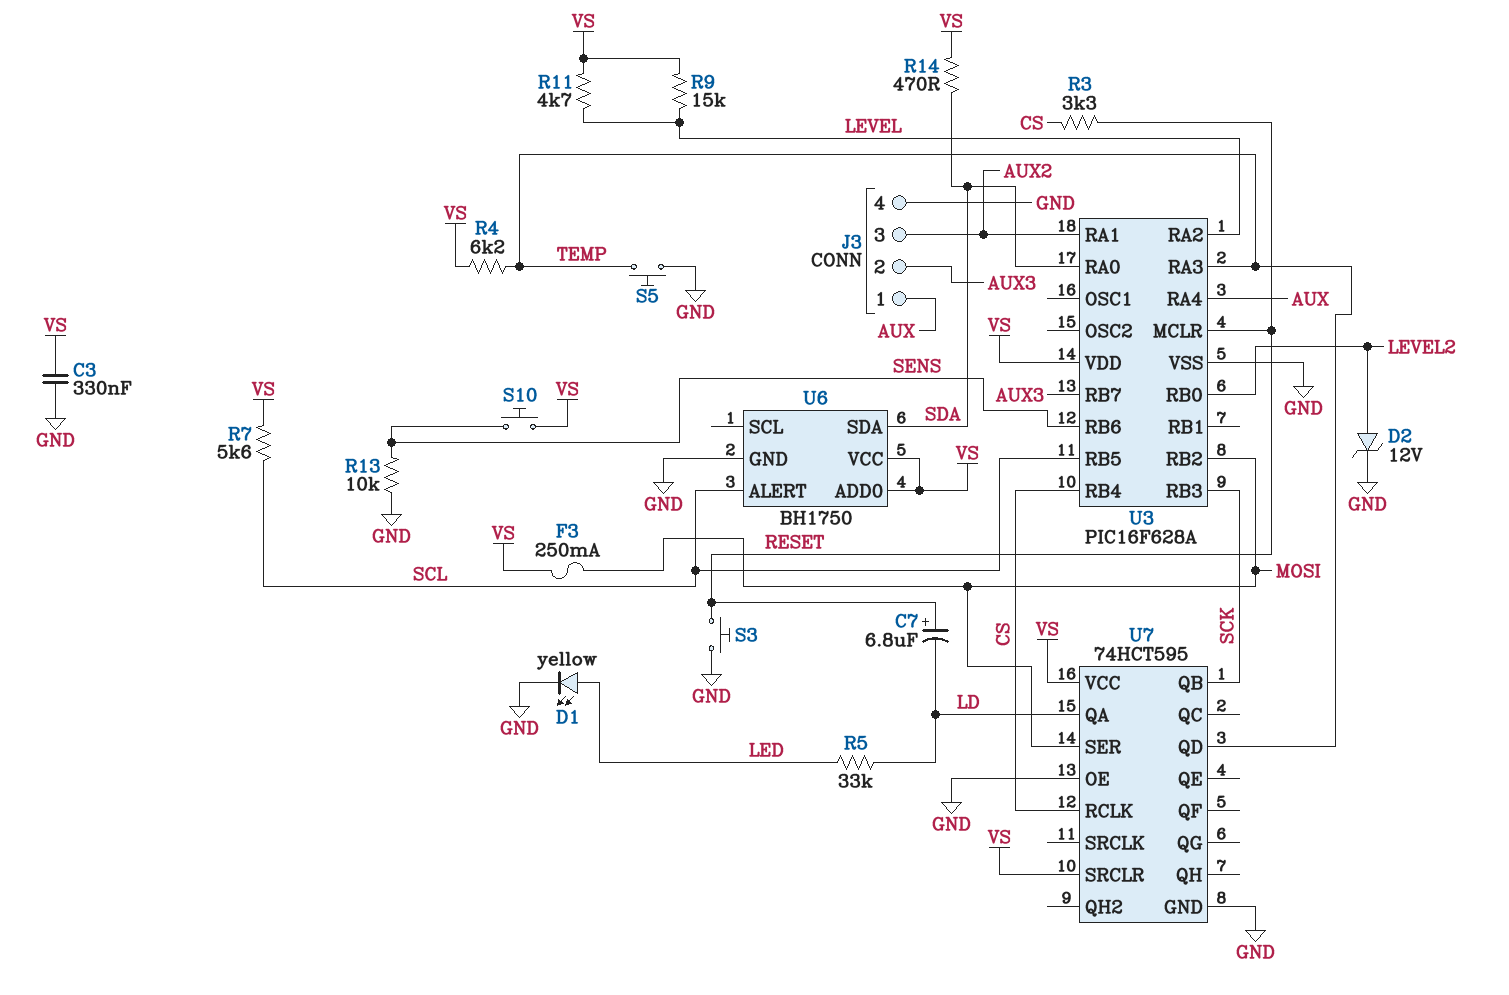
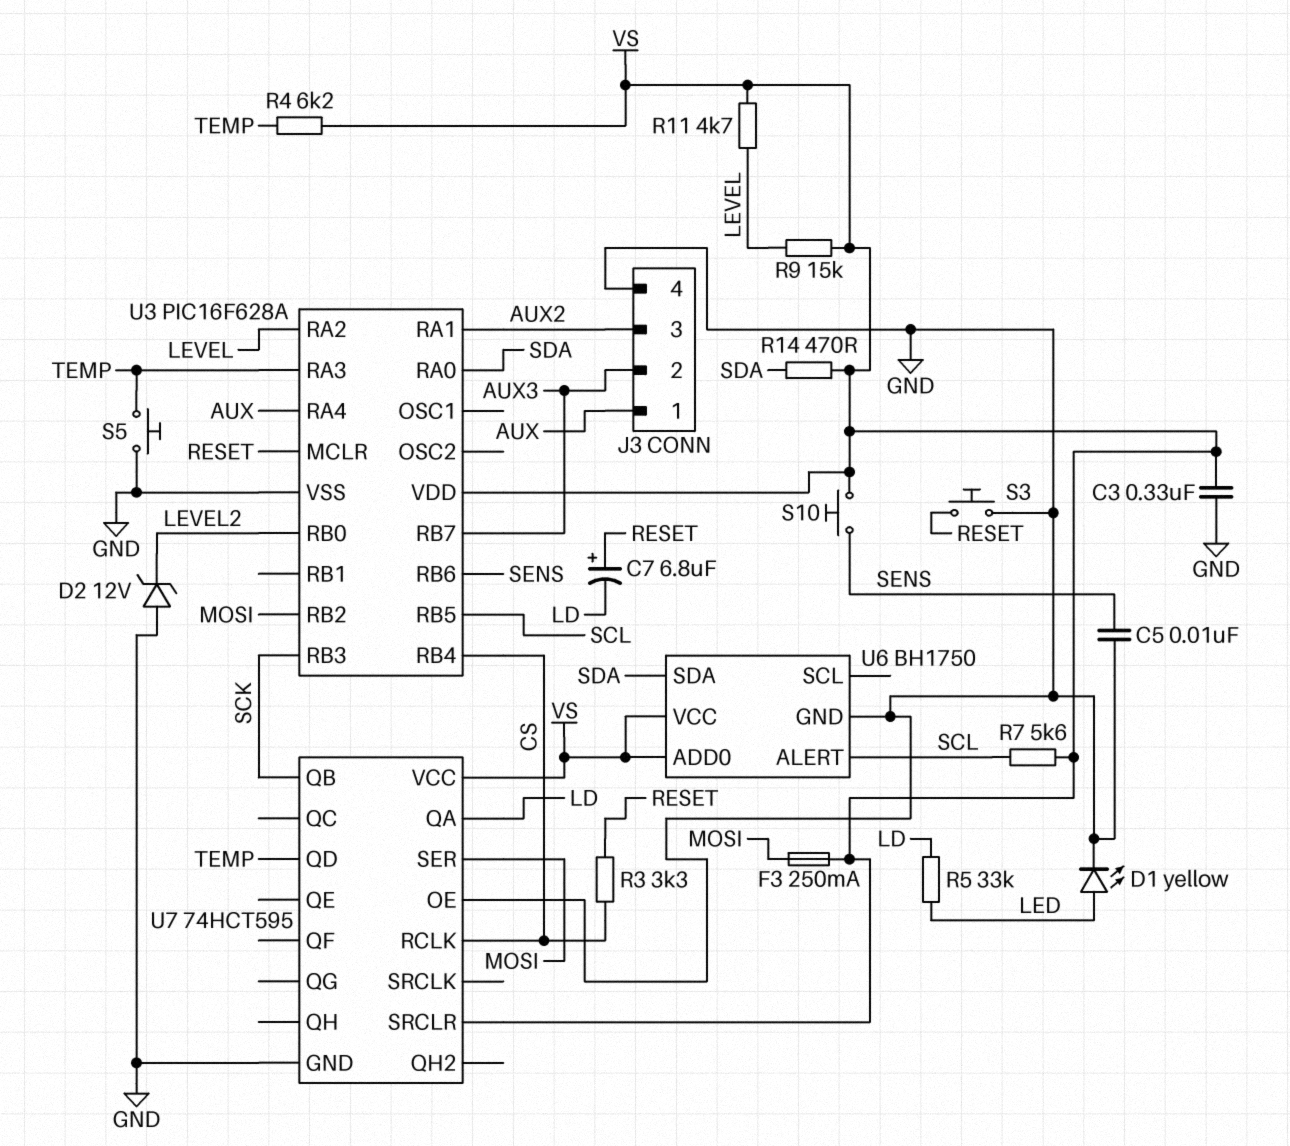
C5: none -> 10nF (GND, SENS)
D2: zener 12V (A LEVEL2, K GND) -> zener 12V (A GND, K LEVEL2)
R13: 10k (GND, SENS) -> none

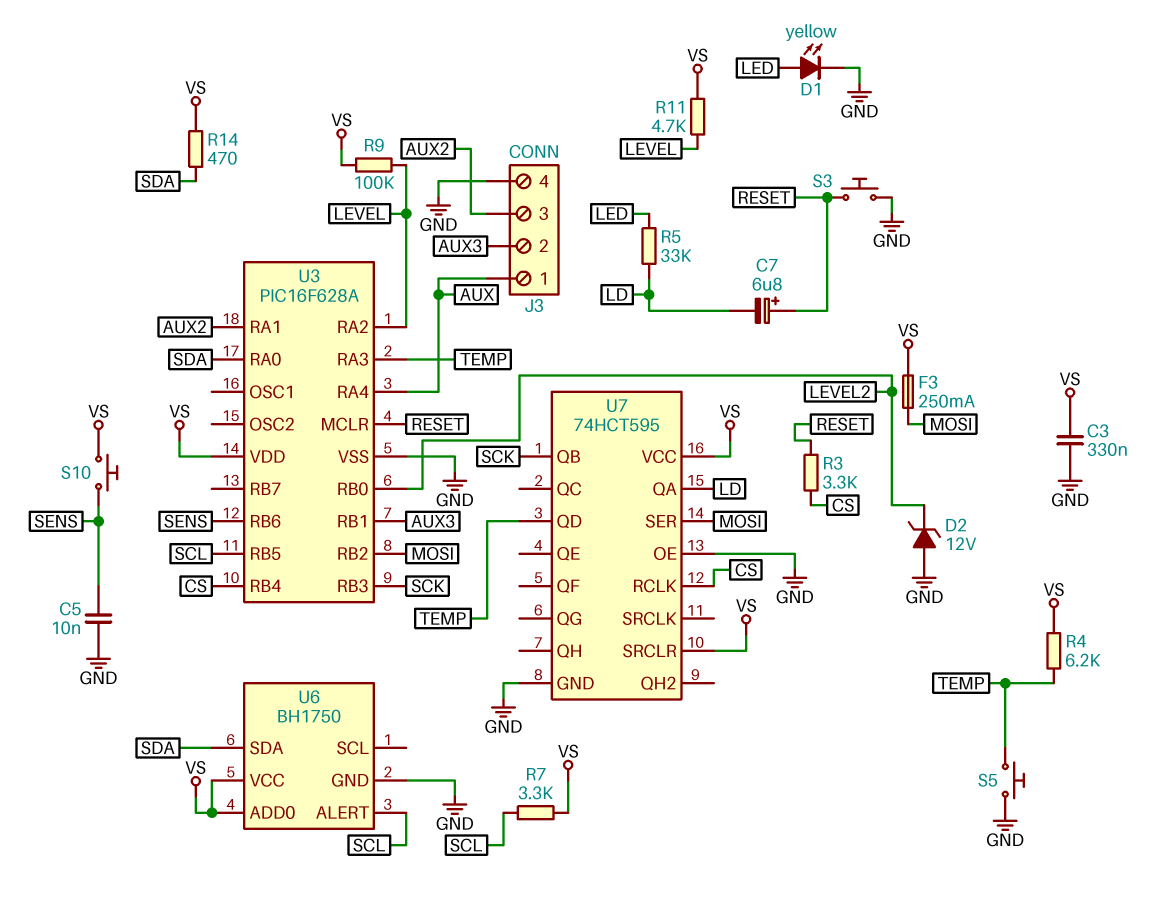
R7: 5.6k (SCL, VS) -> 3.3k (SCL, VS)
R9: 15k (LEVEL, VS) -> 100k (LEVEL, VS)
U3 pin RB1: none -> AUX3
U3 pin RB7: AUX3 -> none

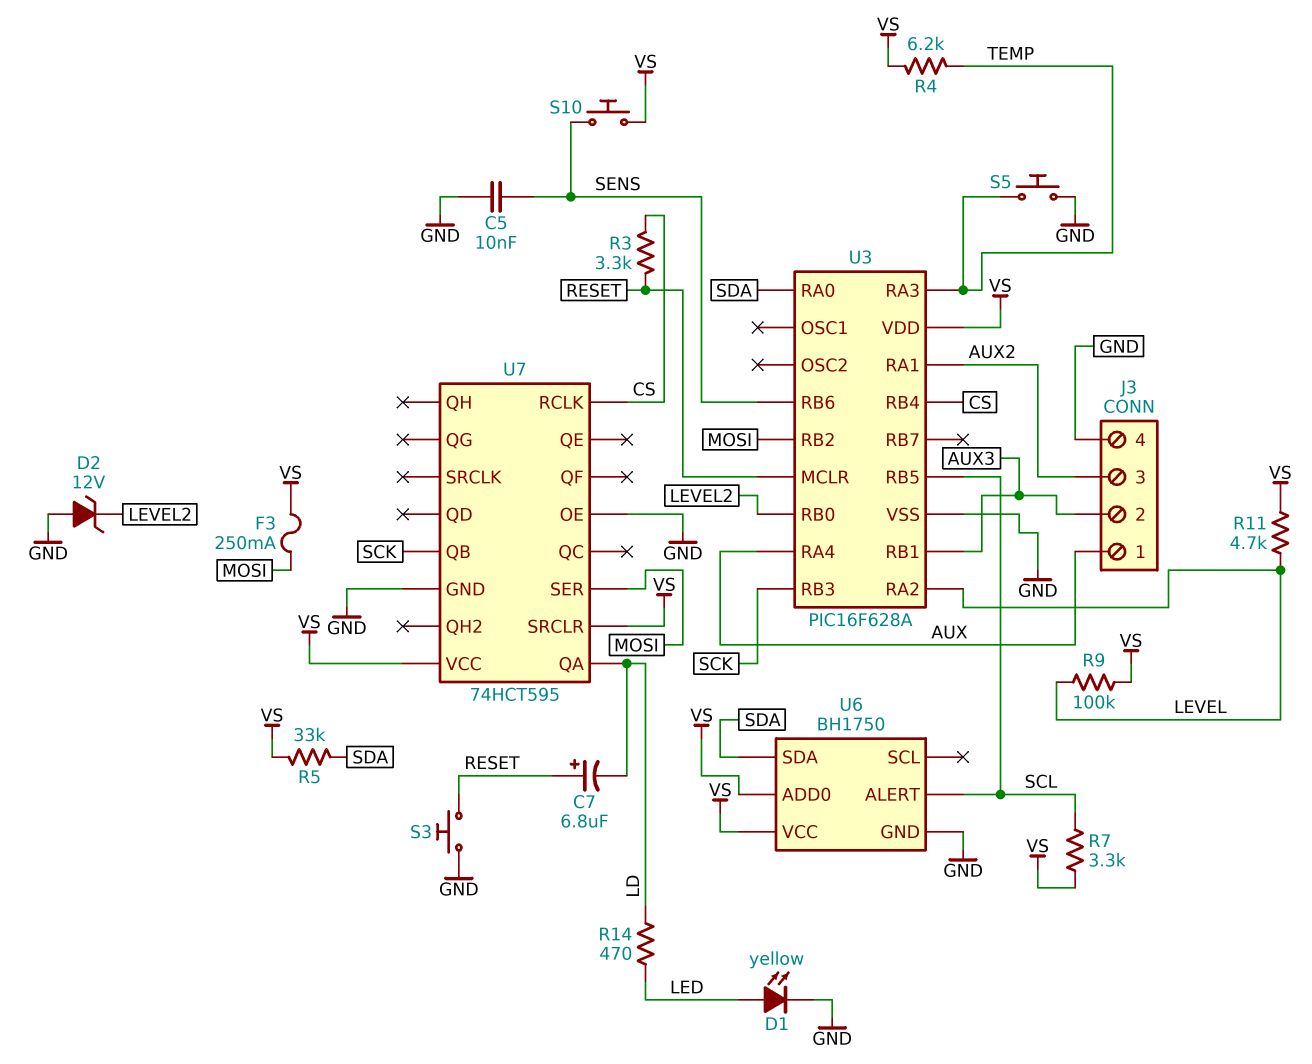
C3: 330nF (GND, VS) -> none
R5: 33k (LD, LED) -> 33k (SDA, VS)
R14: 470 (SDA, VS) -> 470 (LD, LED)
U7 pin QD: TEMP -> none

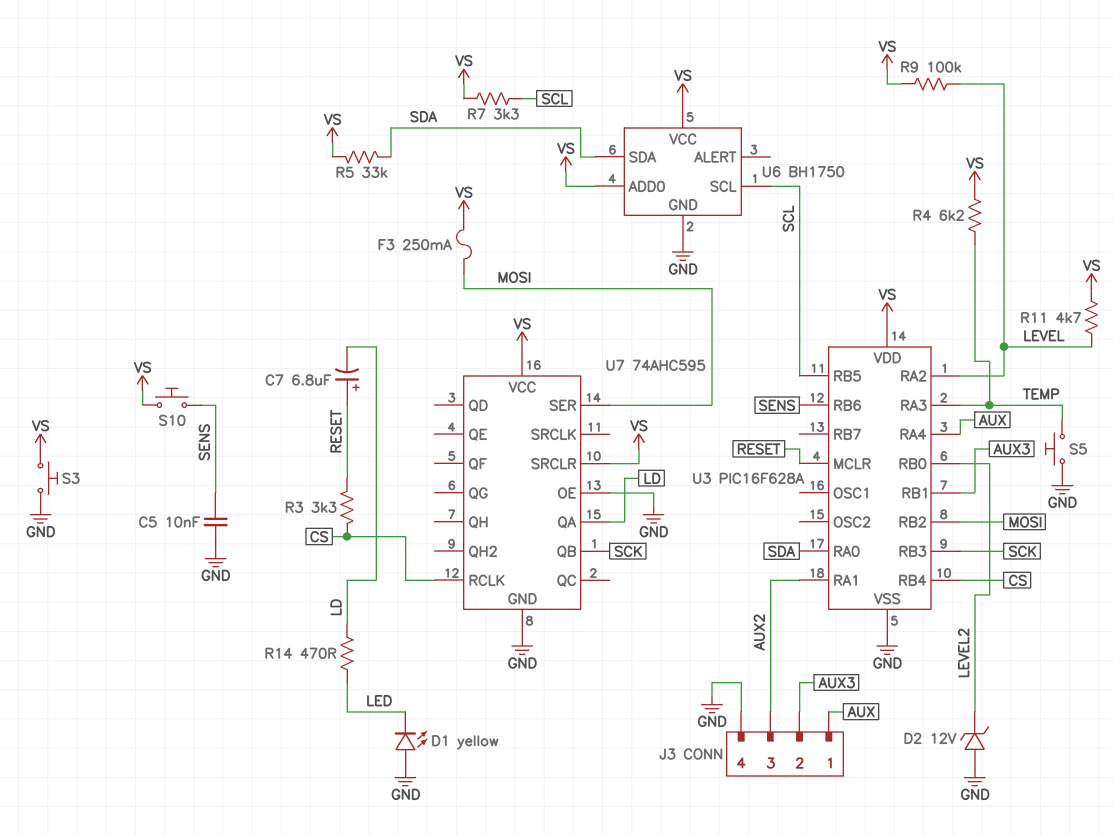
D1: LED yellow (A LED, K GND) -> LED yellow (A GND, K LED)
S3: button (GND, RESET) -> button (GND, VS)
U6 pin ALERT: SCL -> none
U6 pin SCL: none -> SCL
U7: 74HCT595 -> 74AHC595

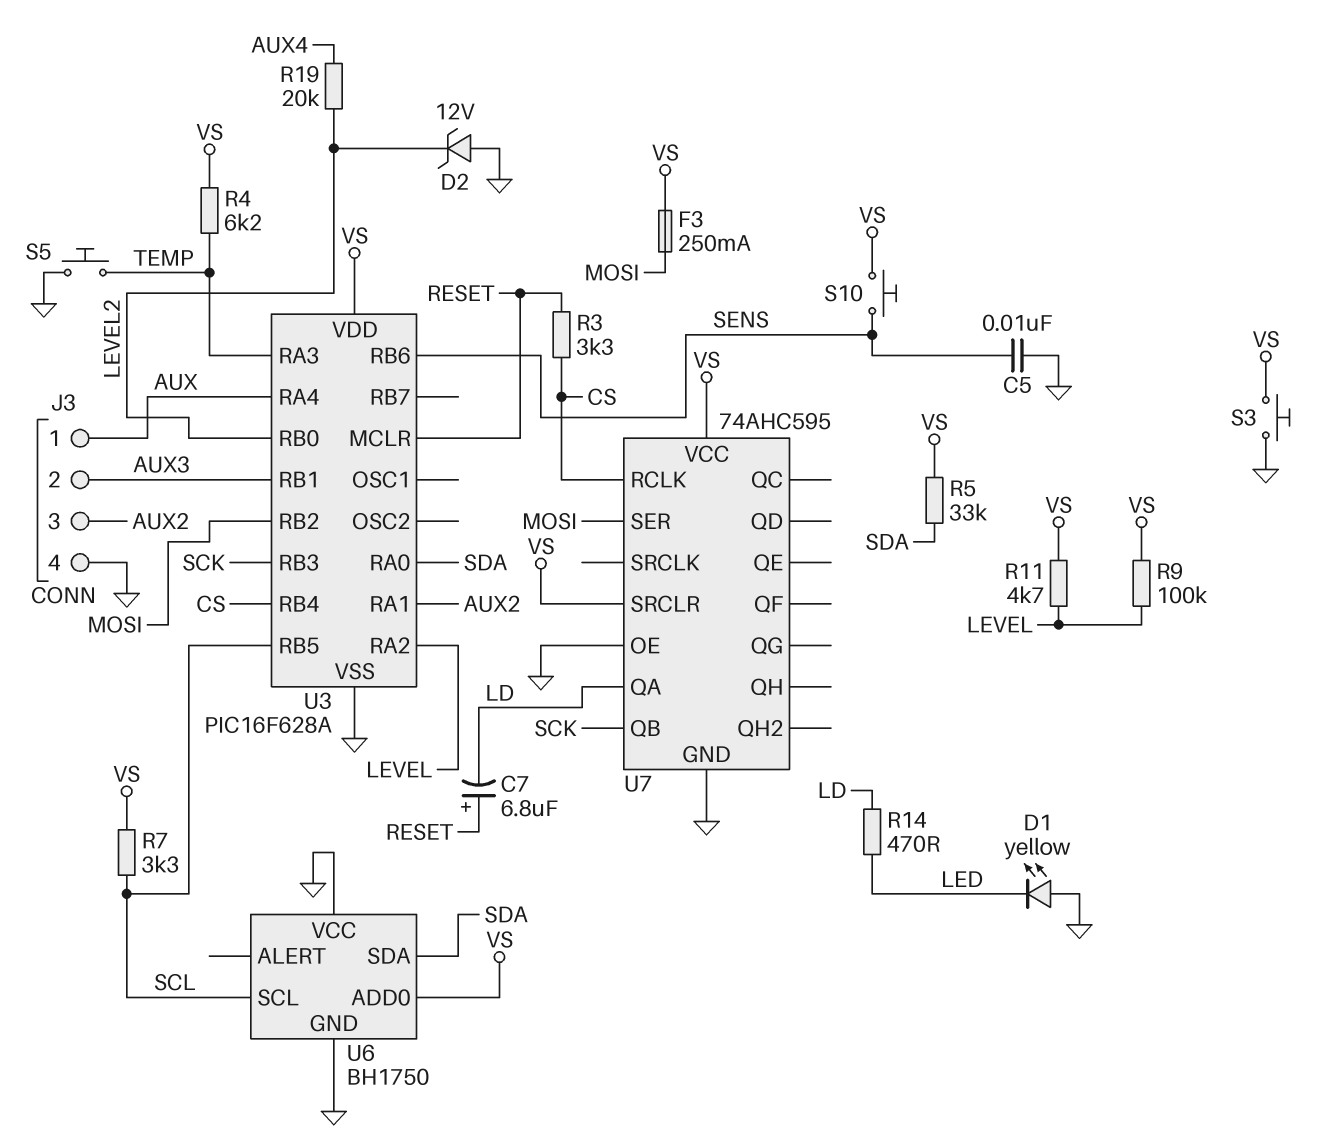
R19: none -> 20k (AUX4, LEVEL2)
U6 pin VCC: VS -> GND

